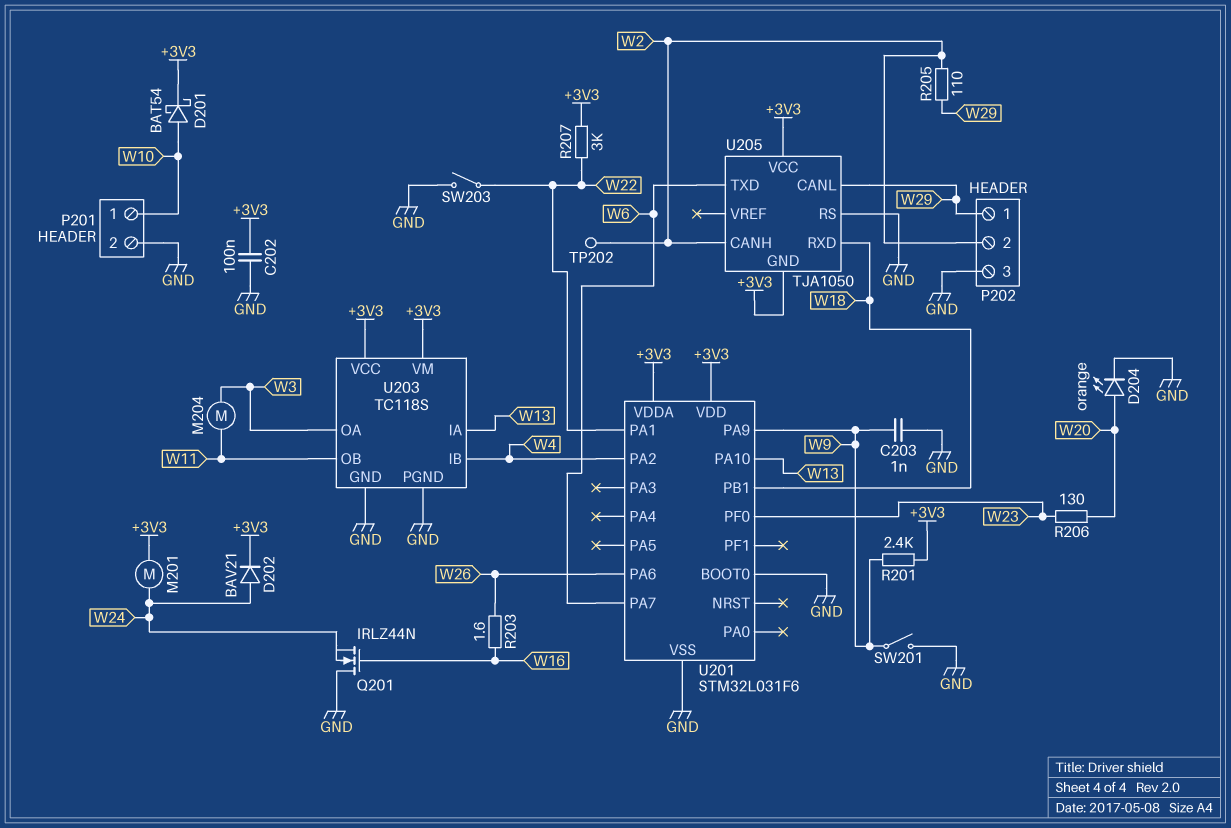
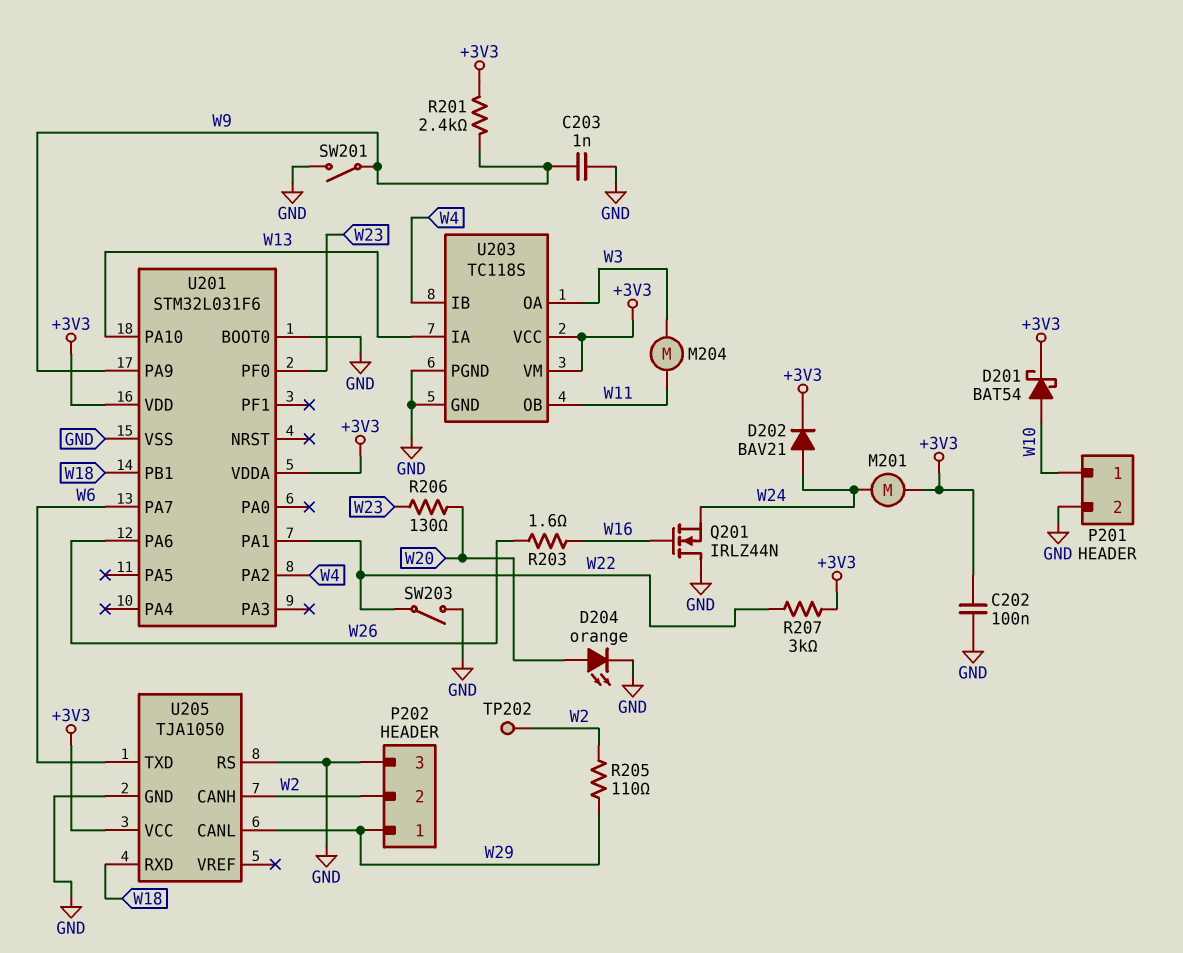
U205 pin GND: +3V3 -> GND

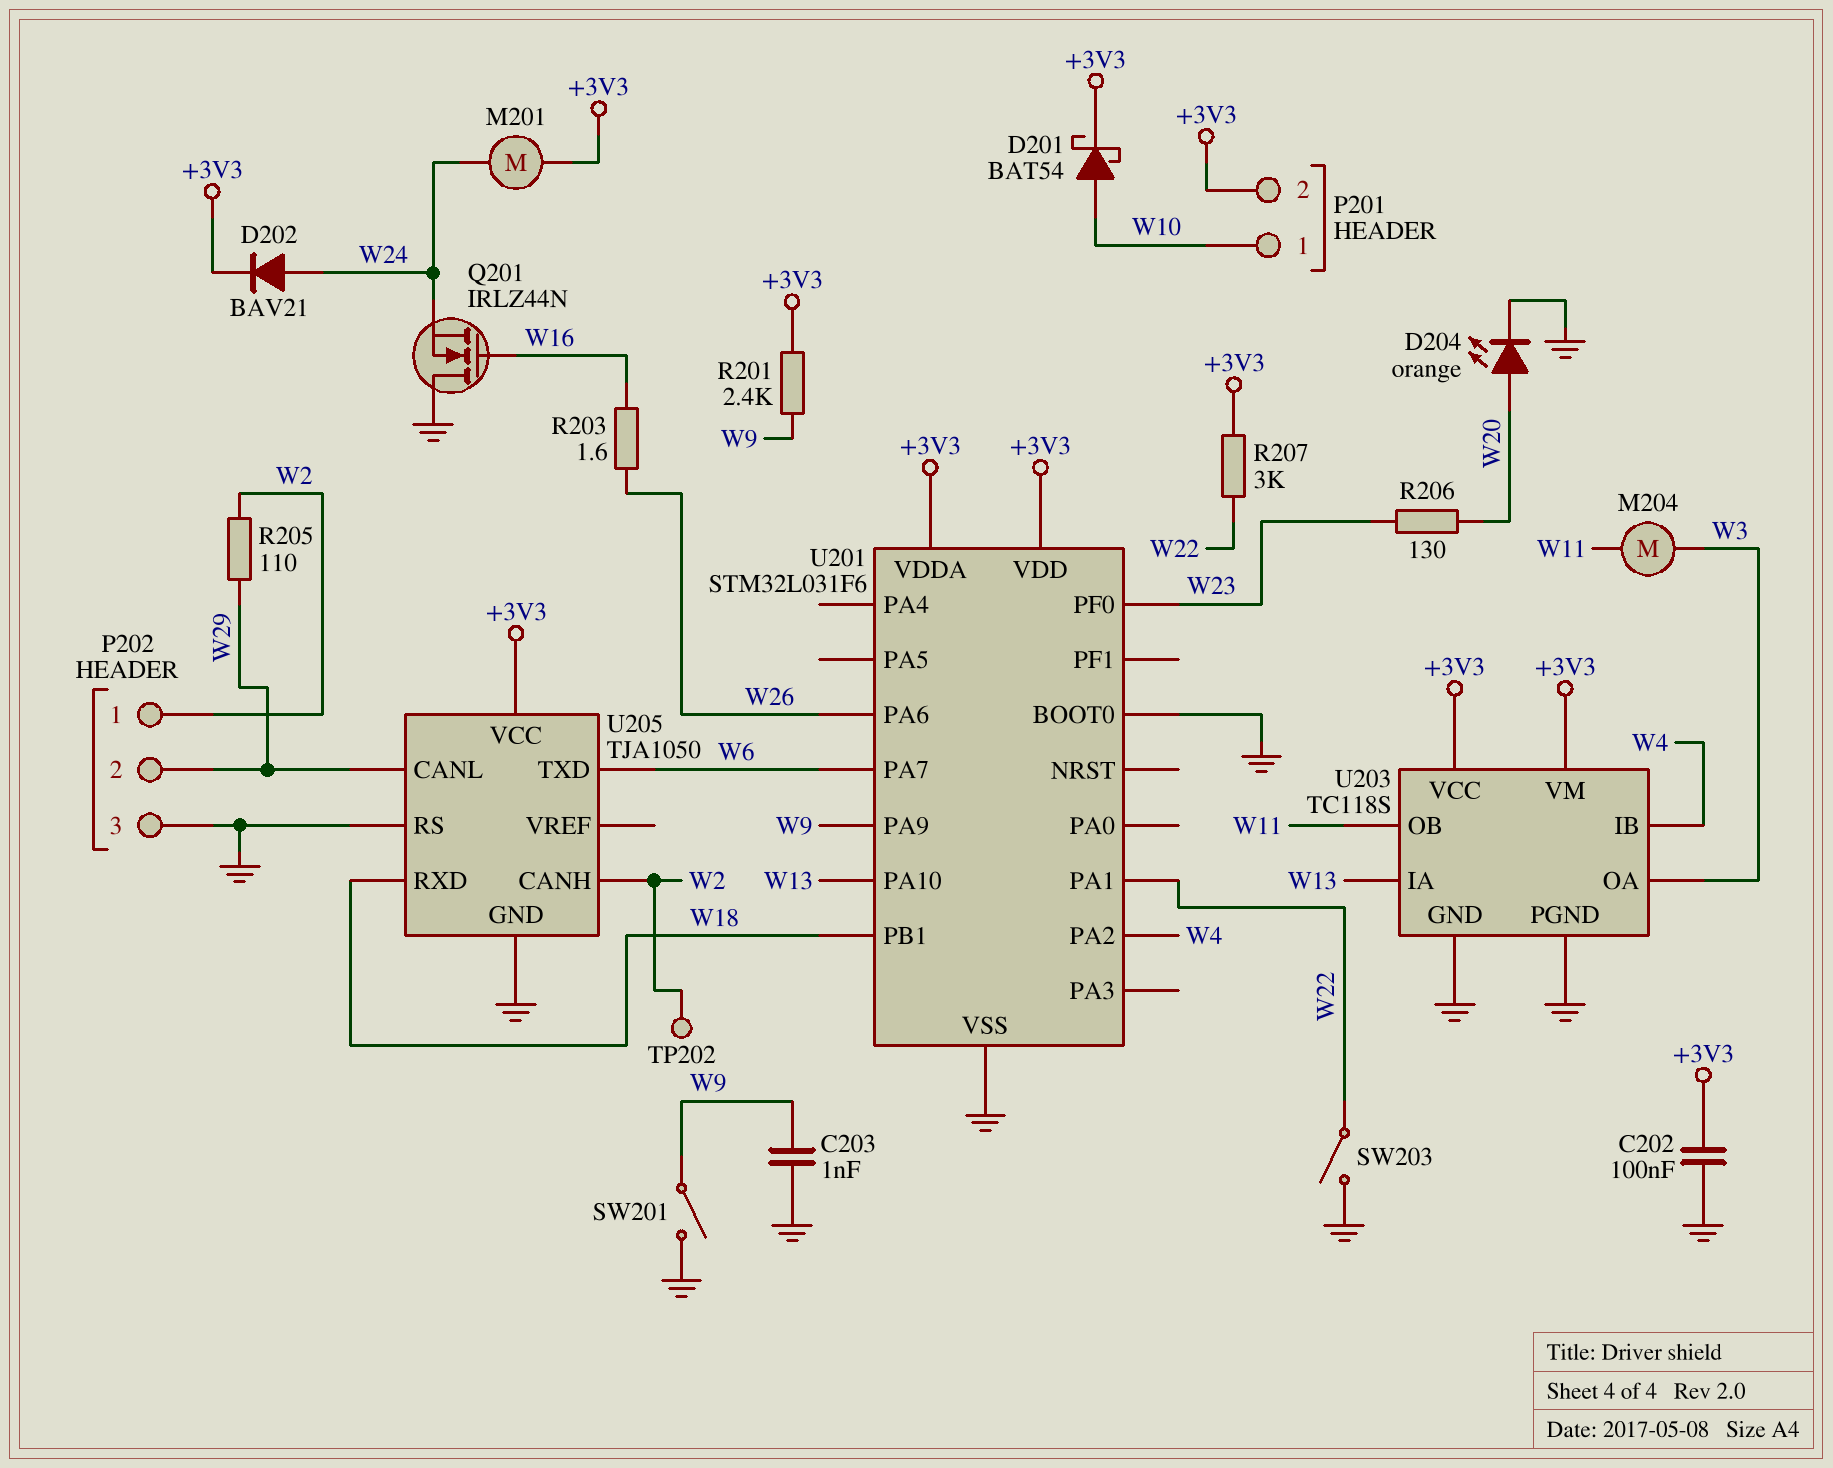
P201 pin 2: GND -> +3V3
P202 pin 1: W29 -> W2
P202 pin 2: W2 -> W29

